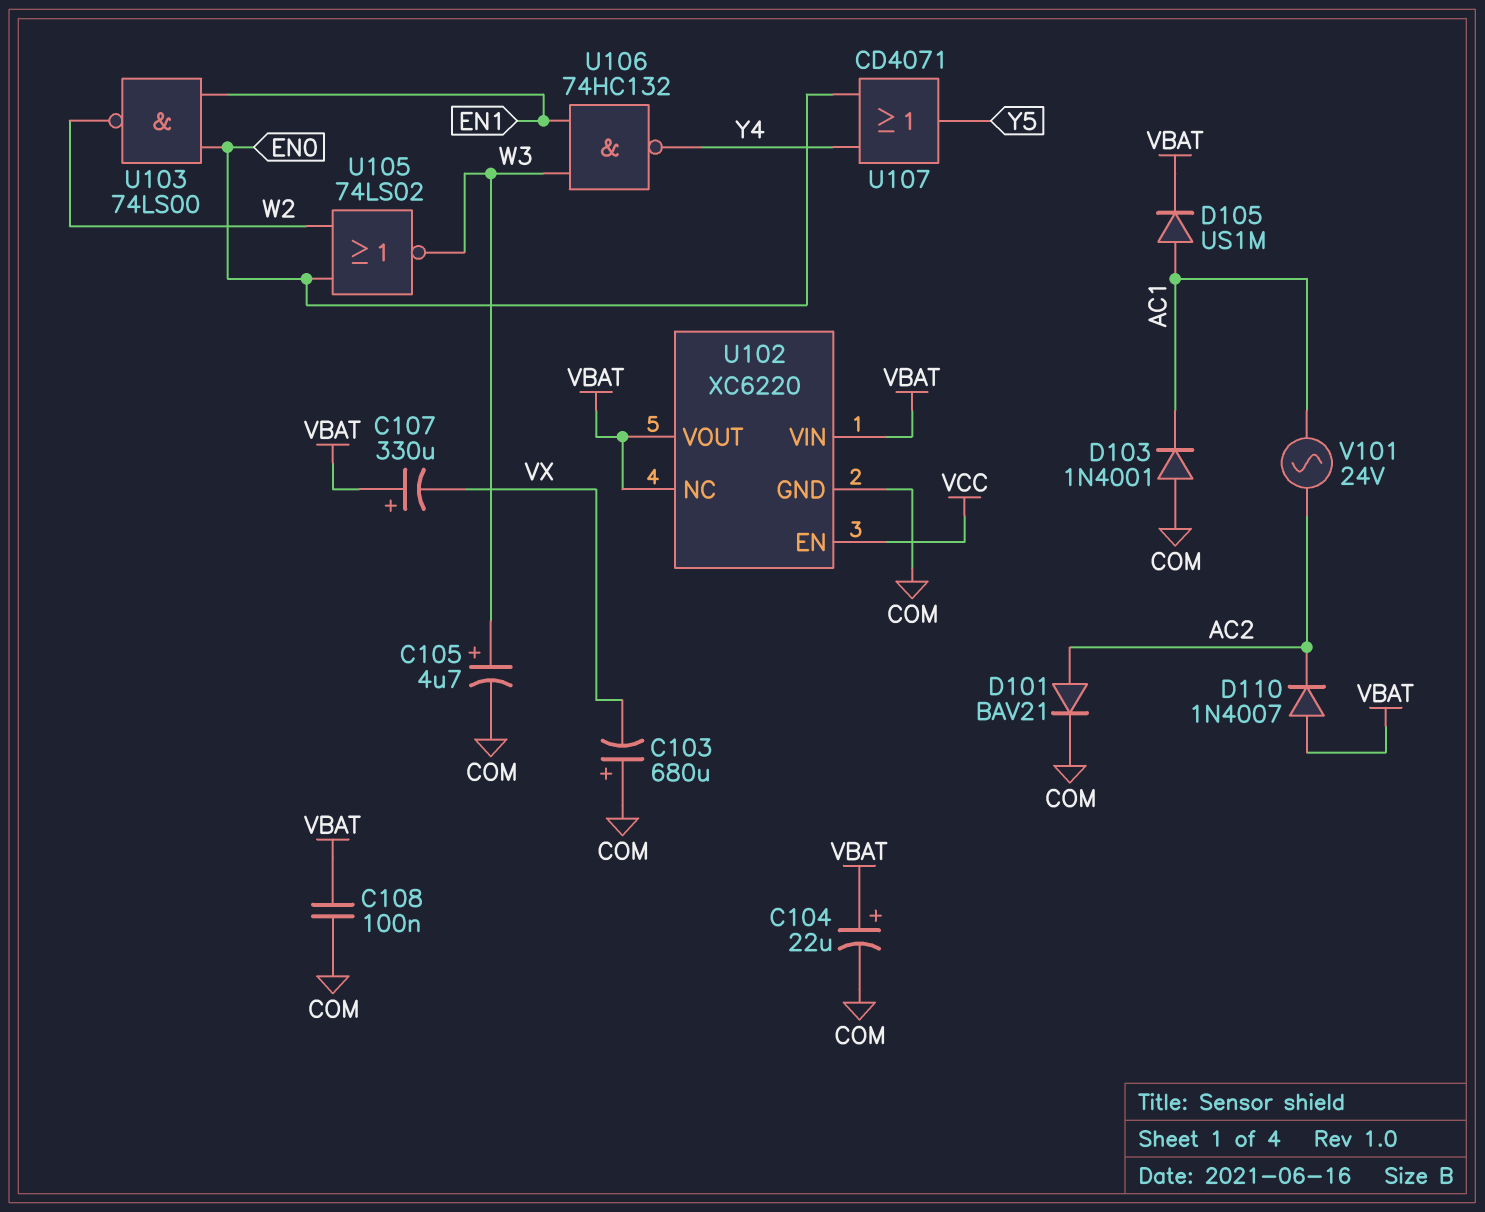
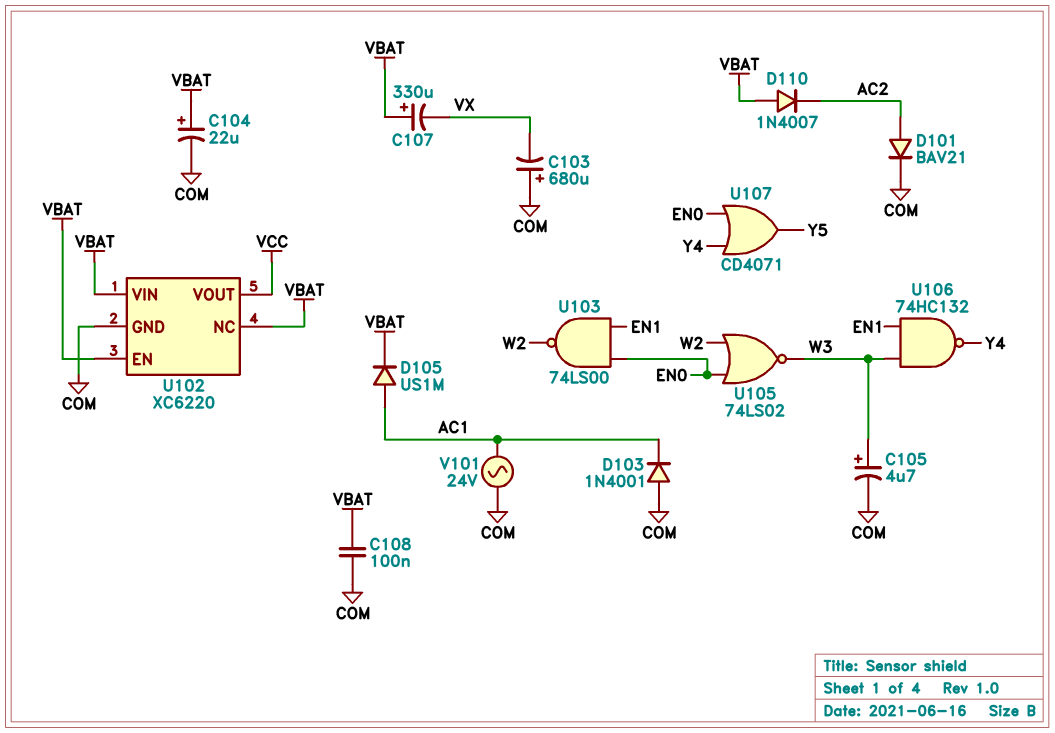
U102 pin EN: VCC -> VBAT
U102 pin VOUT: VBAT -> VCC
V101: AC 24V (AC1, AC2) -> AC 24V (AC1, COM)

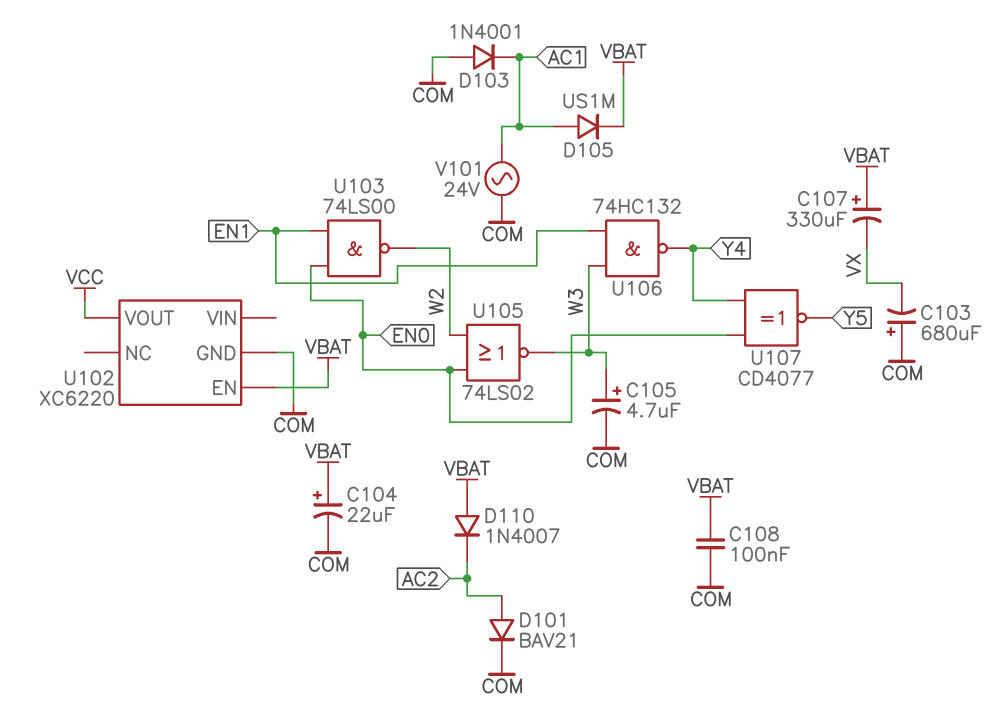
U102 pin NC: VBAT -> none
U102 pin VIN: VBAT -> none
U107: OR CD4071 (in EN0, in Y4, out Y5) -> XNOR CD4077 (in EN0, in Y4, out Y5)

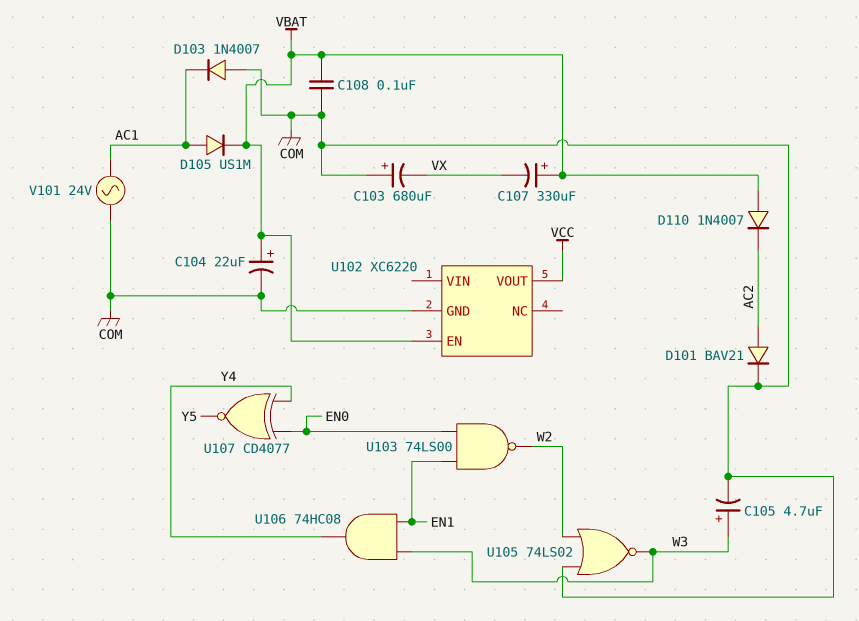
D103: diode 1N4001 (A COM, K AC1) -> diode 1N4007 (A COM, K AC1)
U105: NOR 74LS02 (in EN0, in W2, out W3) -> NOR 74LS02 (in COM, in W2, out W3)
U106: NAND 74HC132 (in EN1, in W3, out Y4) -> AND 74HC08 (in EN1, in W3, out Y4)

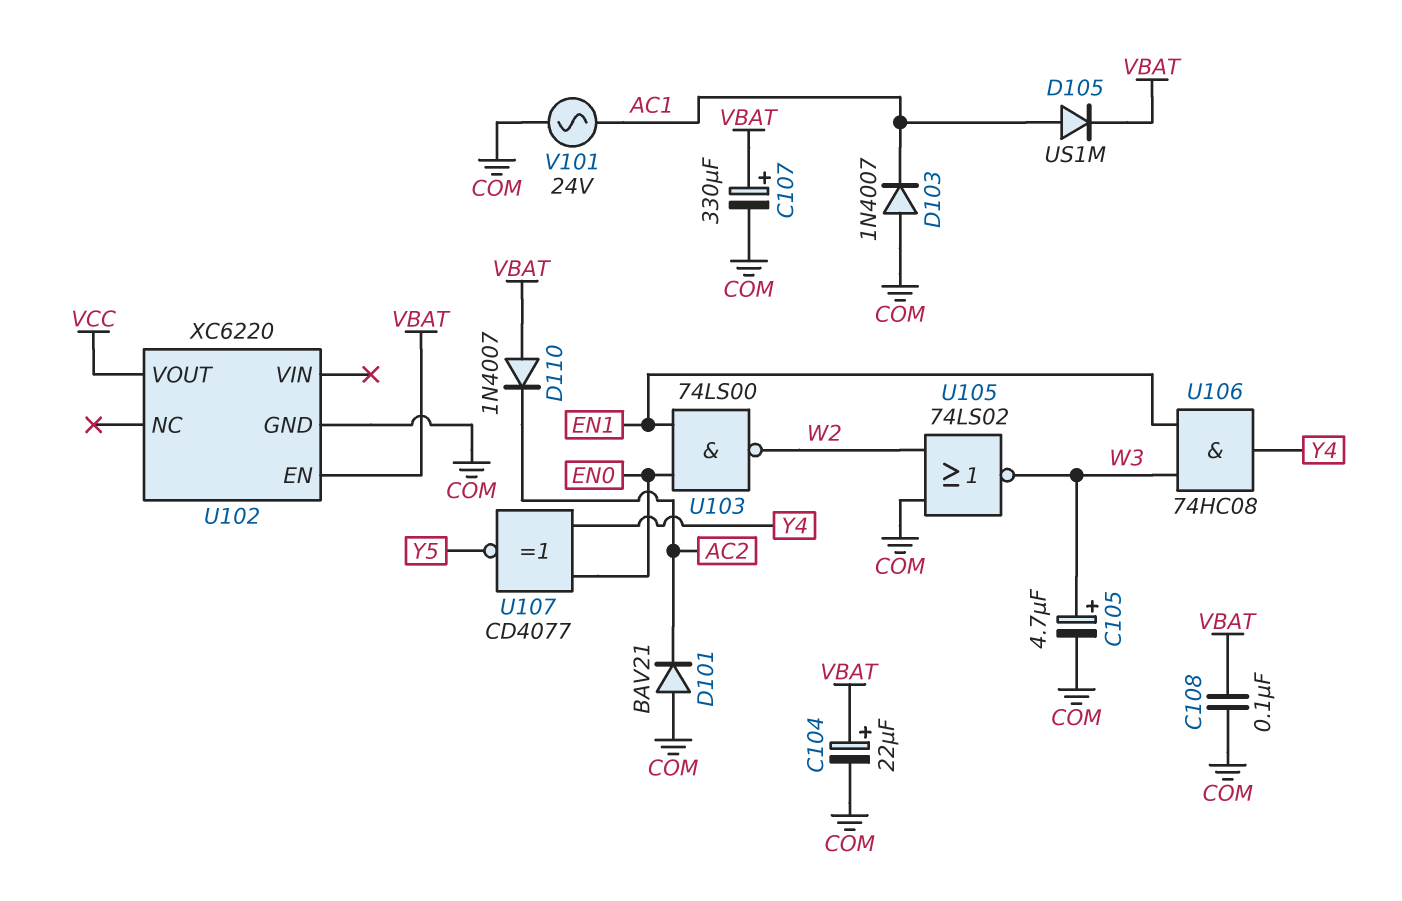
C103: 680uF (plus COM, minus VX) -> none
C107: 330uF (plus VBAT, minus VX) -> 330uF (plus VBAT, minus COM)
D101: diode BAV21 (A AC2, K COM) -> diode BAV21 (A COM, K AC2)

